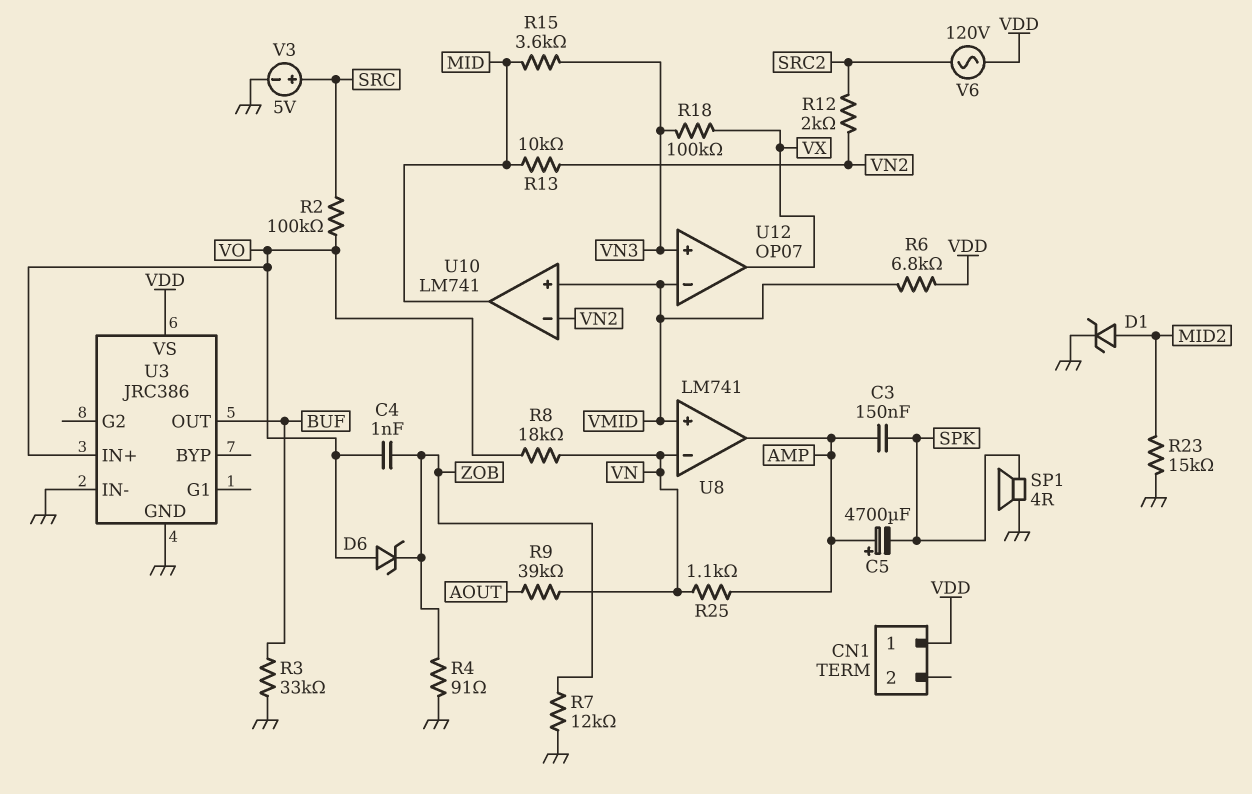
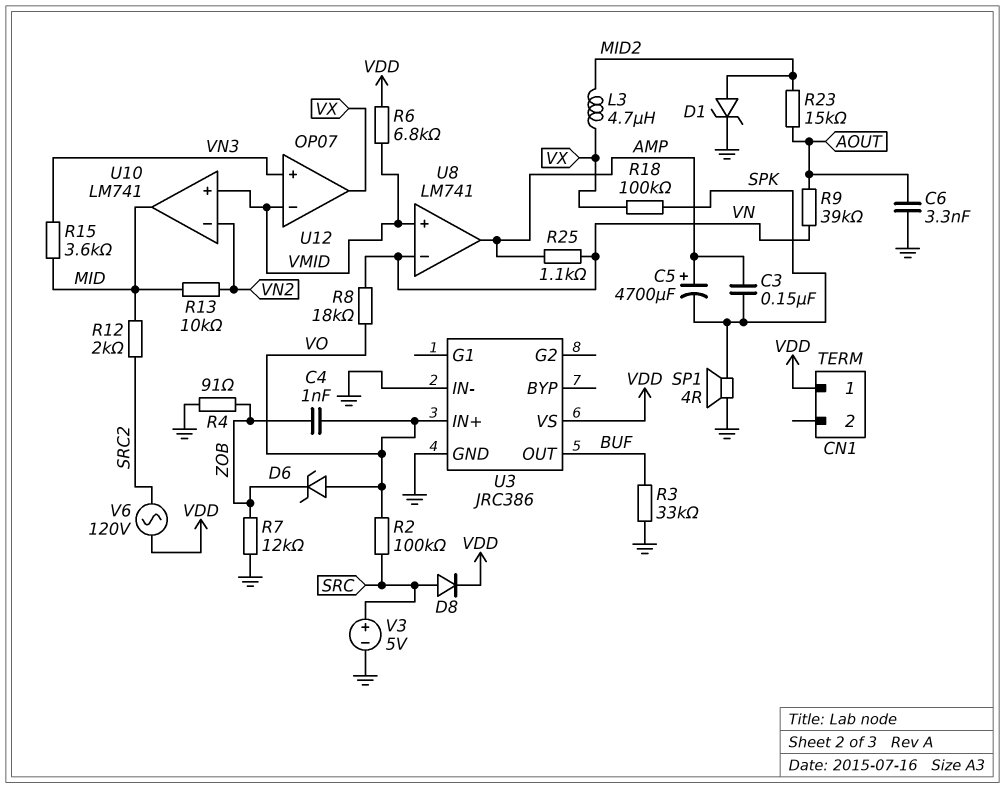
C6: none -> 3.3nF (AOUT, GND)
D8: none -> diode (A SRC, K VDD)
L3: none -> 4.7uH (MID2, VX)
R12: 2k (SRC2, VN2) -> 2k (MID, SRC2)
R18: 100k (VN3, VX) -> 100k (SPK, VX)
R23: 15k (GND, MID2) -> 15k (AOUT, MID2)

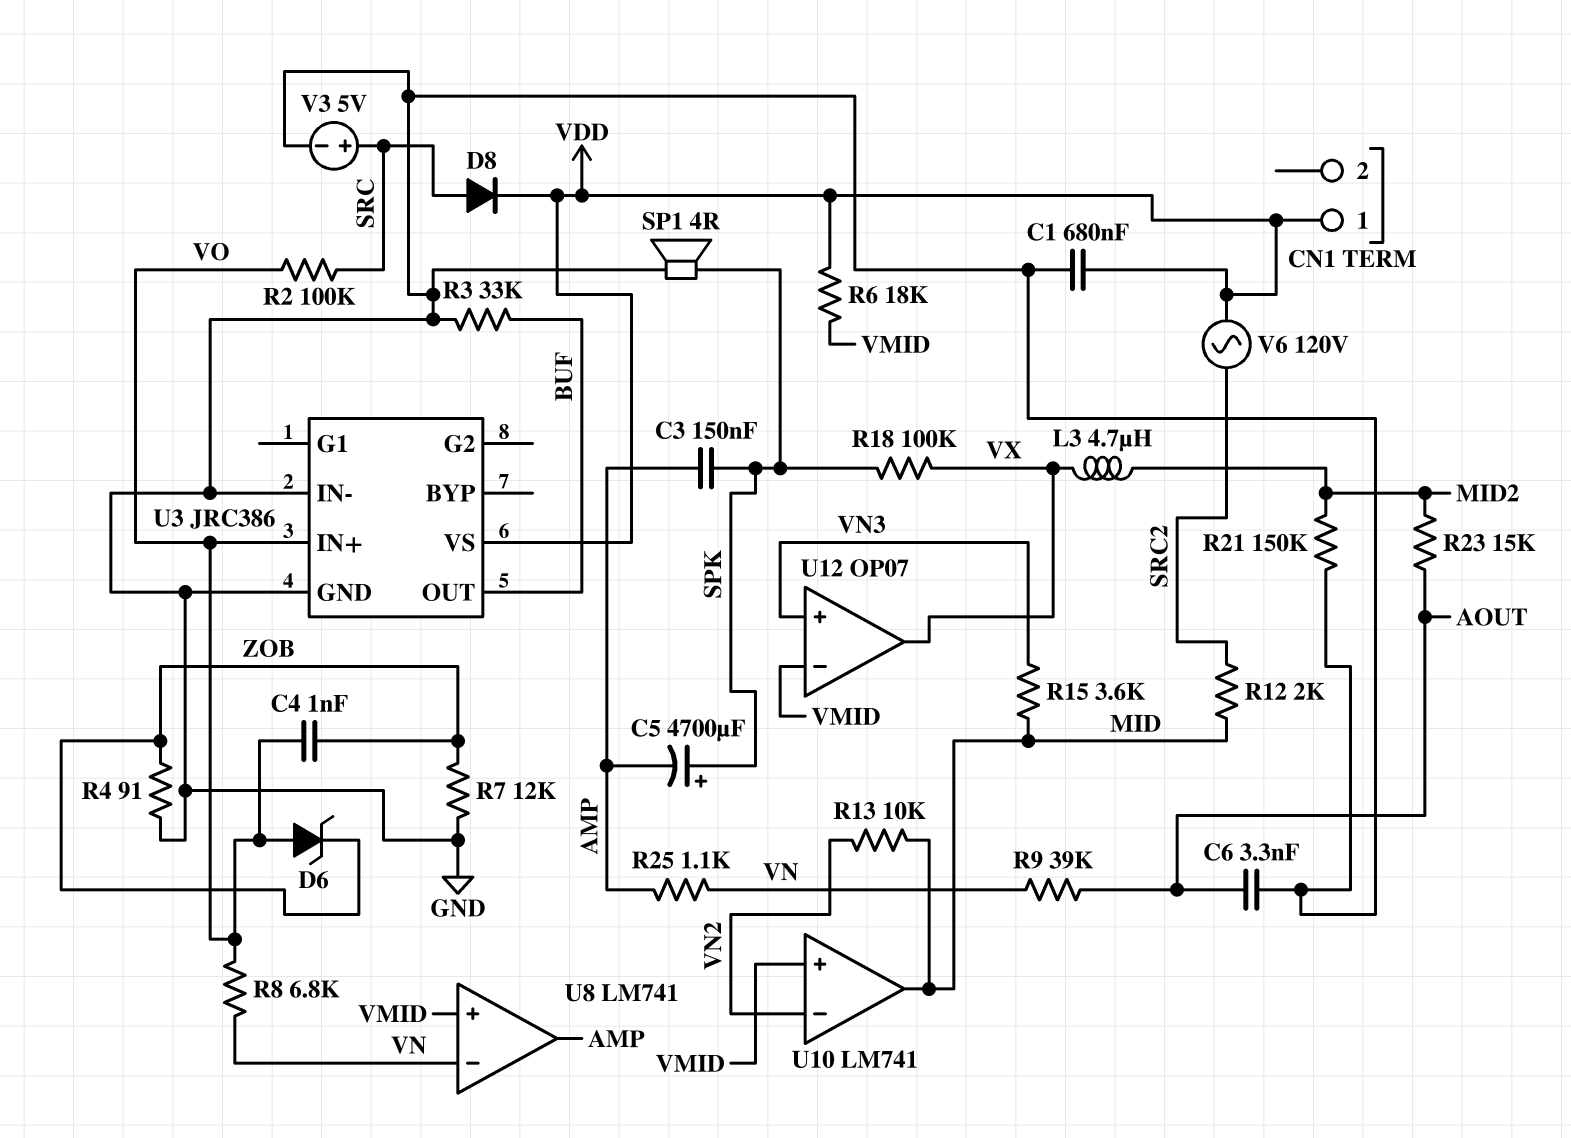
C1: none -> 680nF (GND, VDD)
C5: 4700uF (plus AMP, minus SPK) -> 4700uF (plus SPK, minus AMP)
D1: zener (A MID2, K GND) -> none
R6: 6.8k (VDD, VMID) -> 18k (VDD, VMID)
R8: 18k (VN, VO) -> 6.8k (VN, VO)
R21: none -> 150k (GND, MID2)

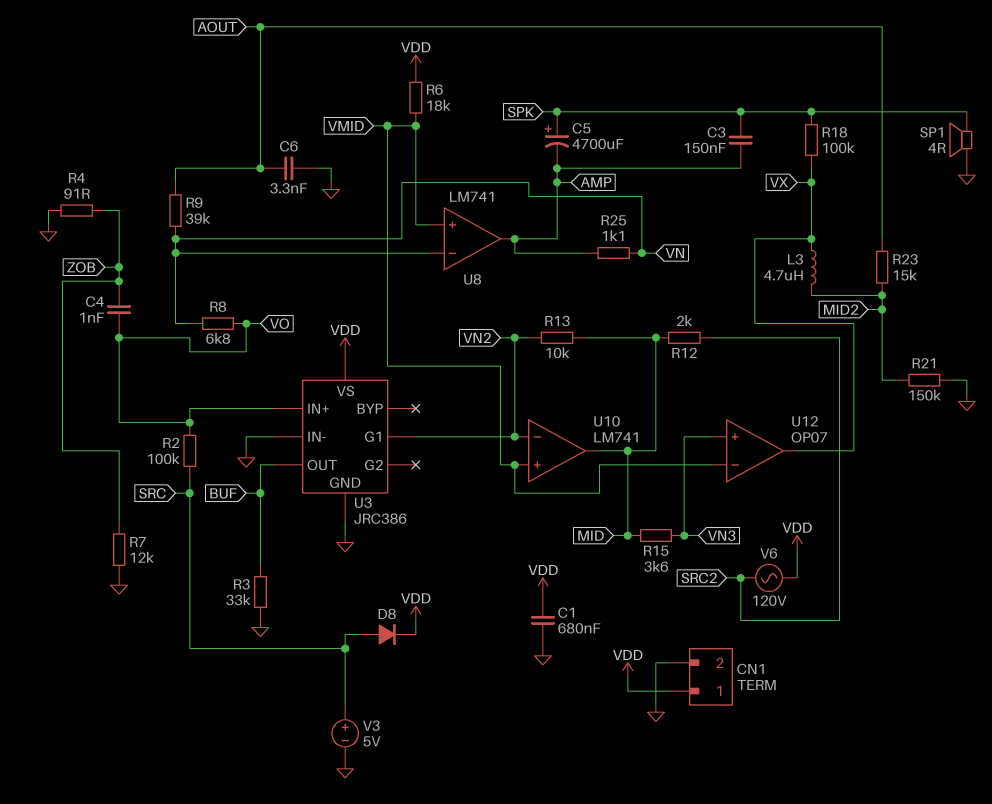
CN1 pin 2: none -> GND
D6: zener (A VO, K ZOB) -> none
U3 pin G1: none -> VN2

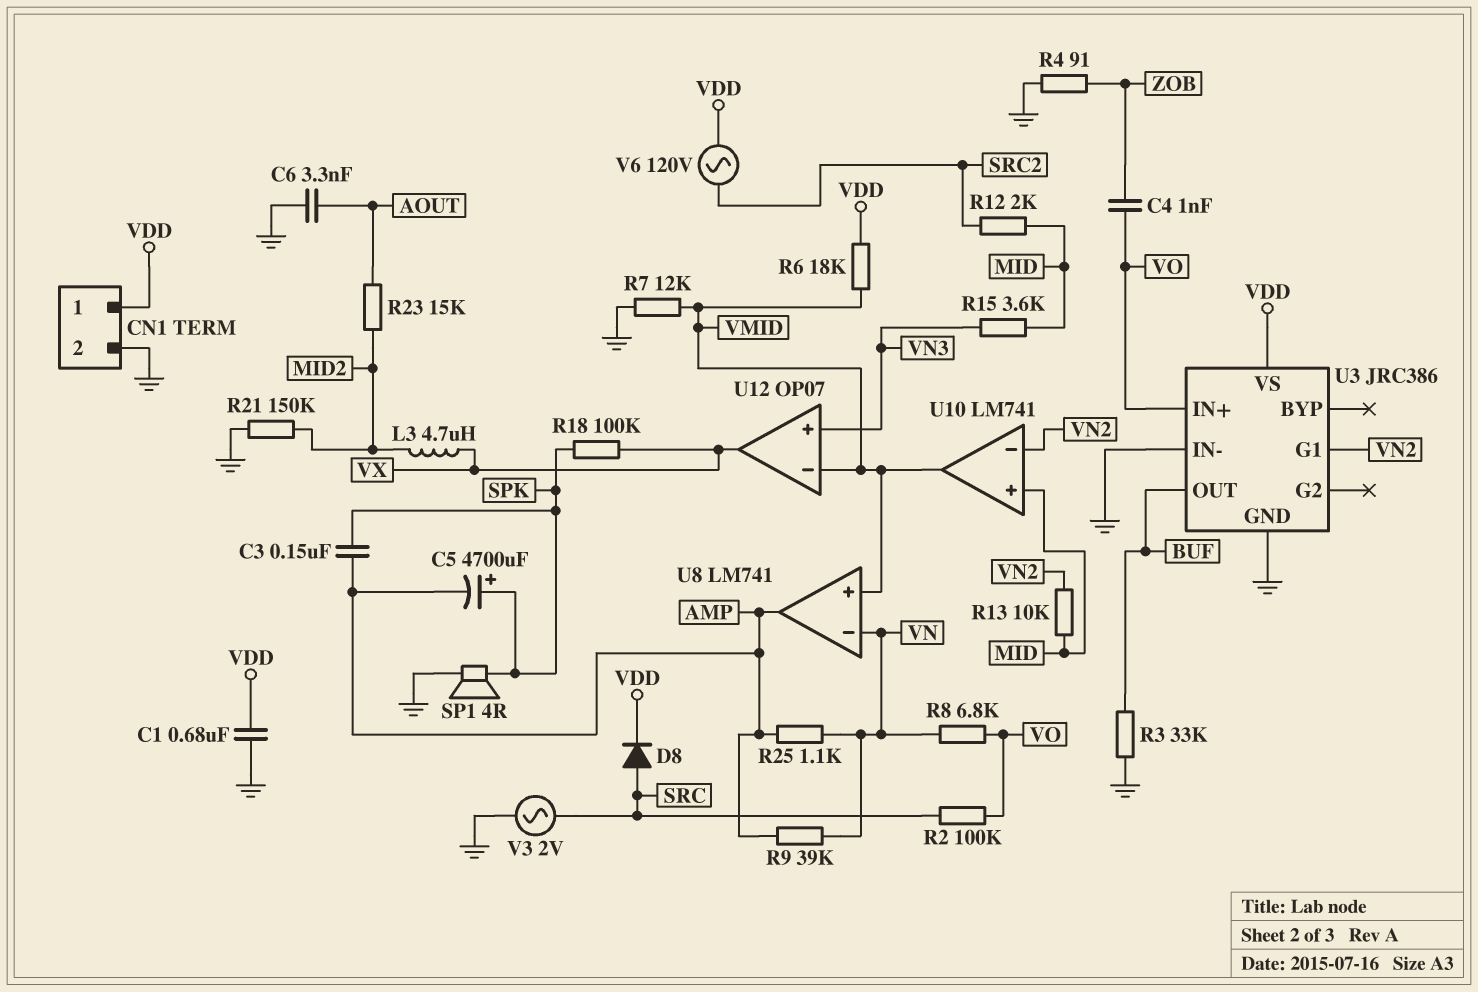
R7: 12k (GND, ZOB) -> 12k (GND, VMID)
R9: 39k (AOUT, VN) -> 39k (AMP, VN)
U10 pin in+: VMID -> MID
U10 pin out: MID -> VMID
V3: 5V (plus SRC, minus GND) -> AC 2V (GND, SRC)

